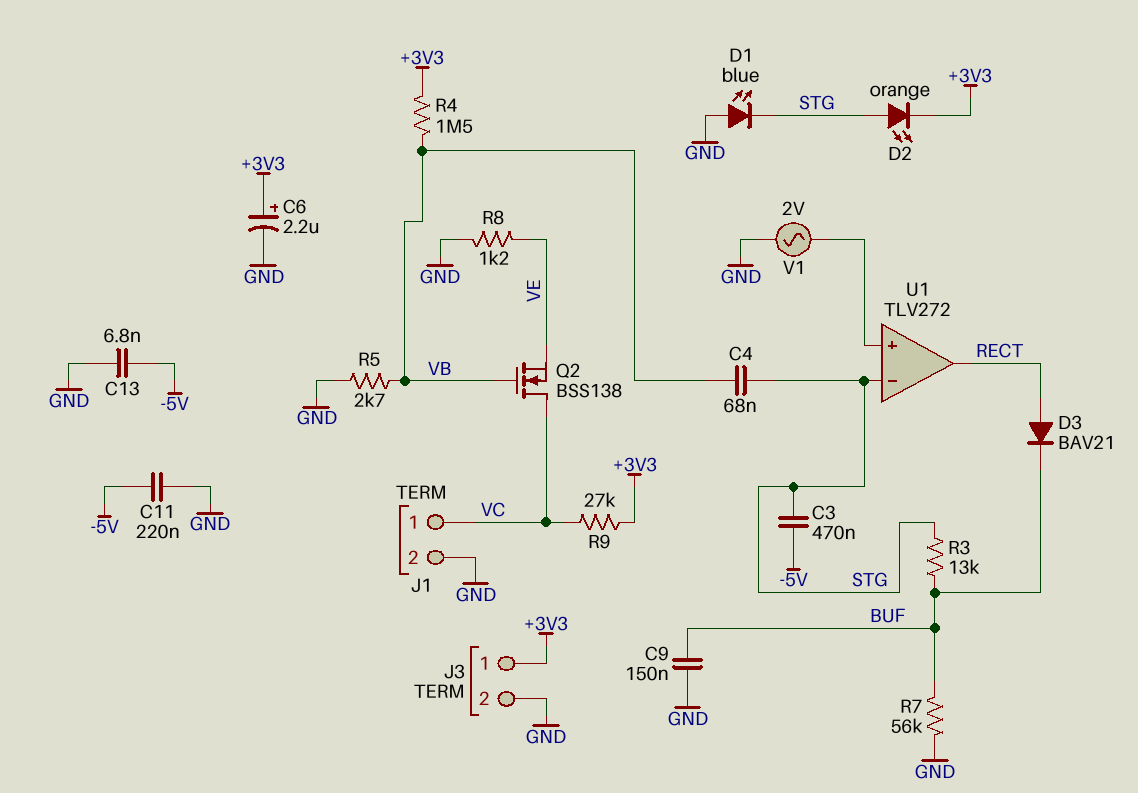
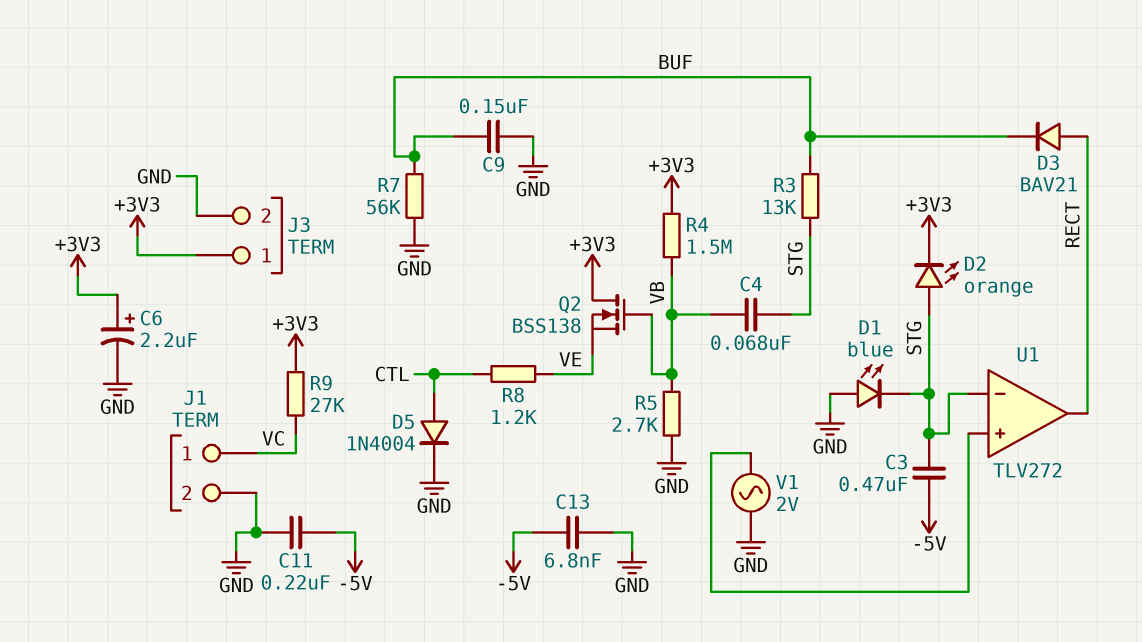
D5: none -> diode 1N4004 (A CTL, K GND)
Q2: NMOS BSS138 (G VB, D VC, S VE) -> NMOS BSS138 (G VB, D +3V3, S VE)
R8: 1.2k (GND, VE) -> 1.2k (CTL, VE)

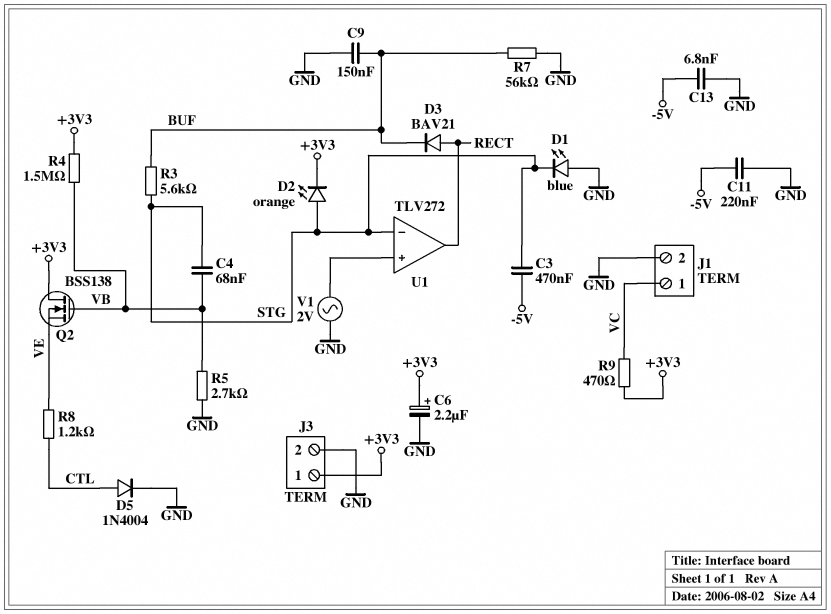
R3: 13k (BUF, STG) -> 5.6k (BUF, STG)
R9: 27k (+3V3, VC) -> 470 (+3V3, VC)

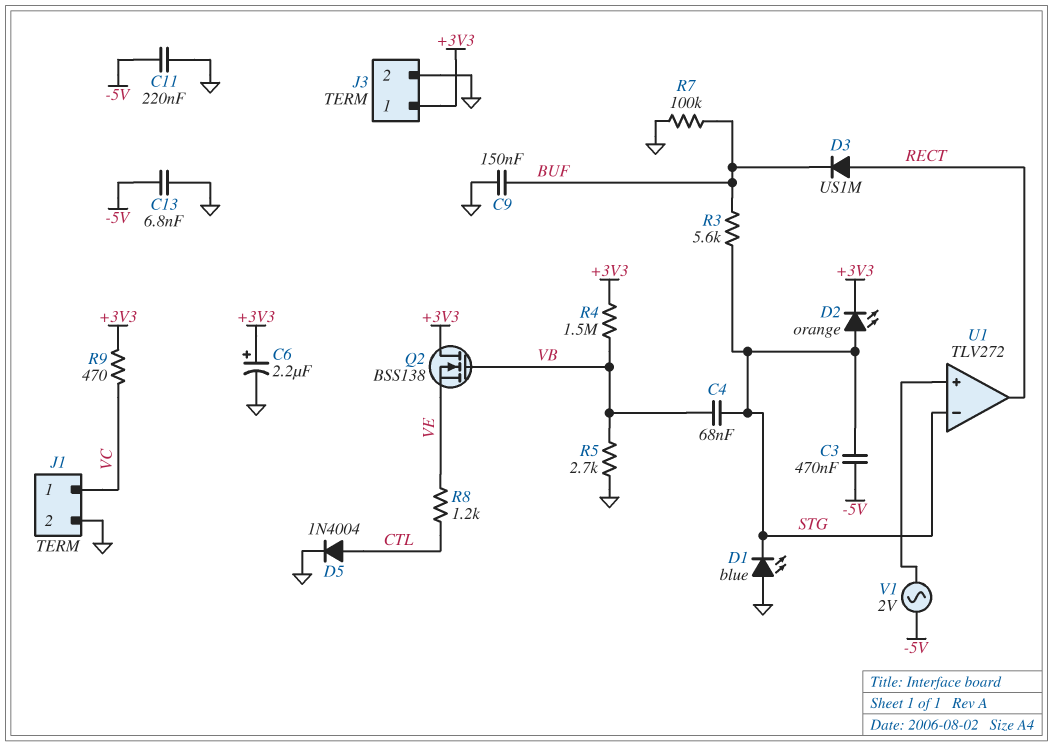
D3: diode BAV21 (A RECT, K BUF) -> diode US1M (A RECT, K BUF)
R7: 56k (BUF, GND) -> 100k (BUF, GND)
V1: AC 2V (GND, U1/in+) -> AC 2V (-5V, U1/in+)

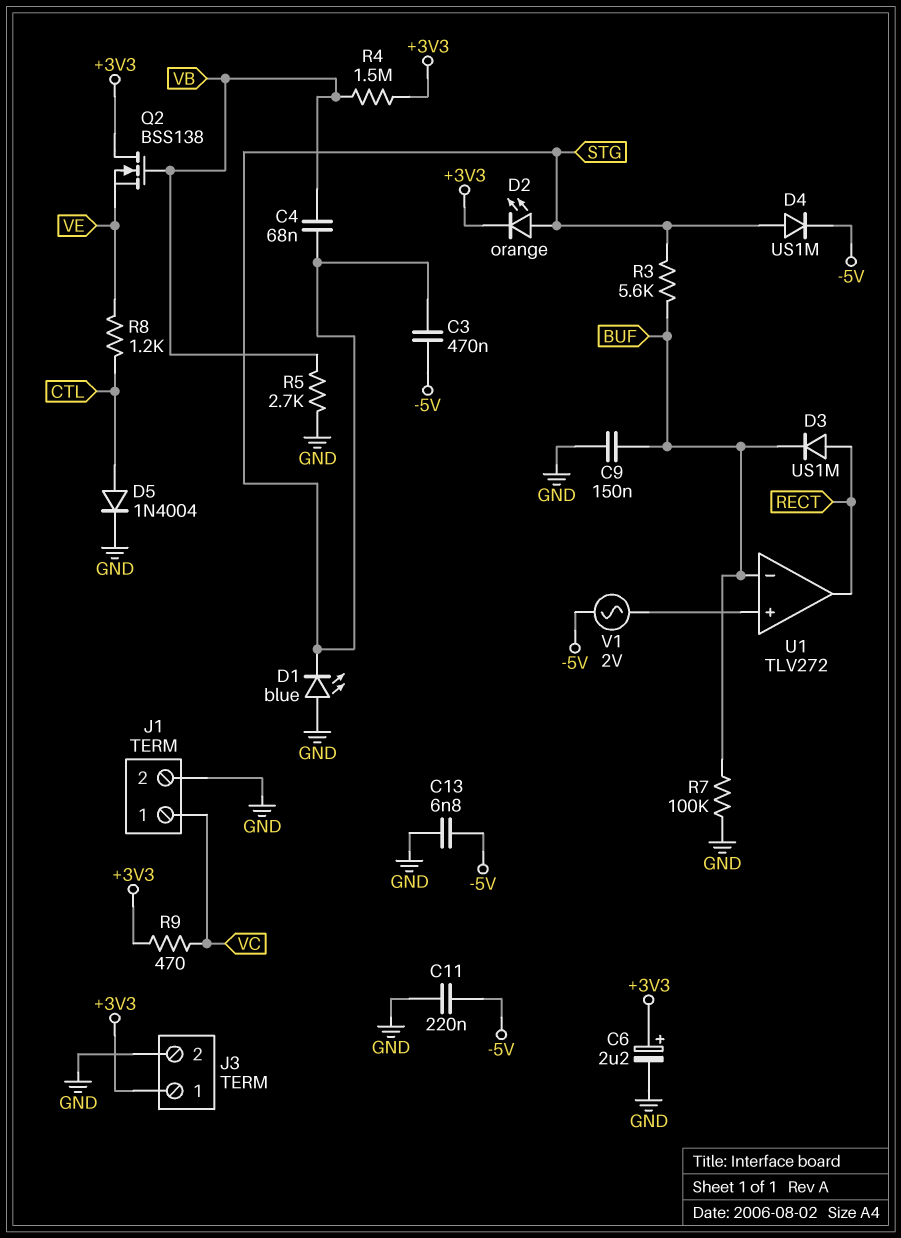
D4: none -> diode US1M (A STG, K -5V)
U1 pin in-: STG -> BUF

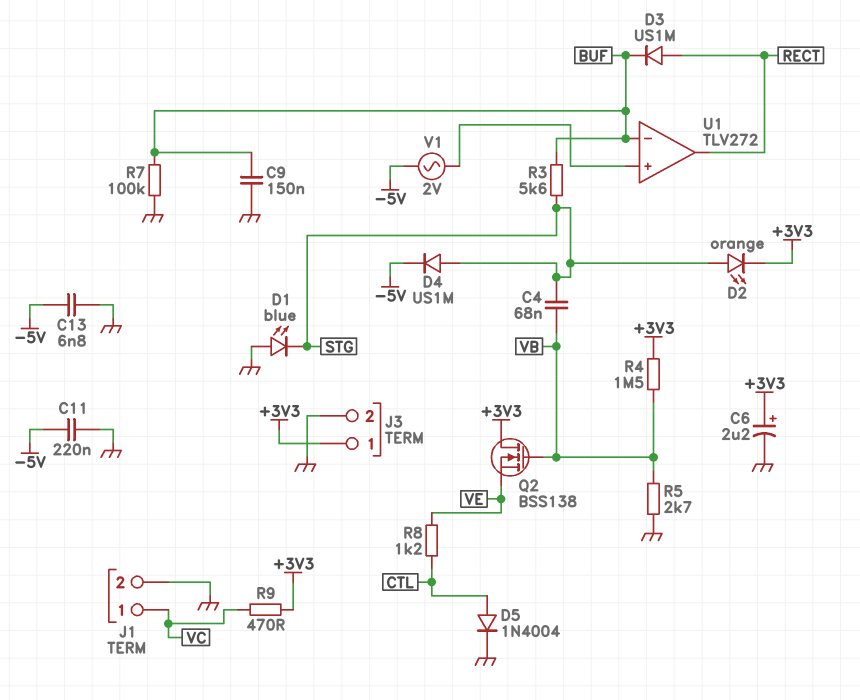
C3: 470nF (-5V, STG) -> none

